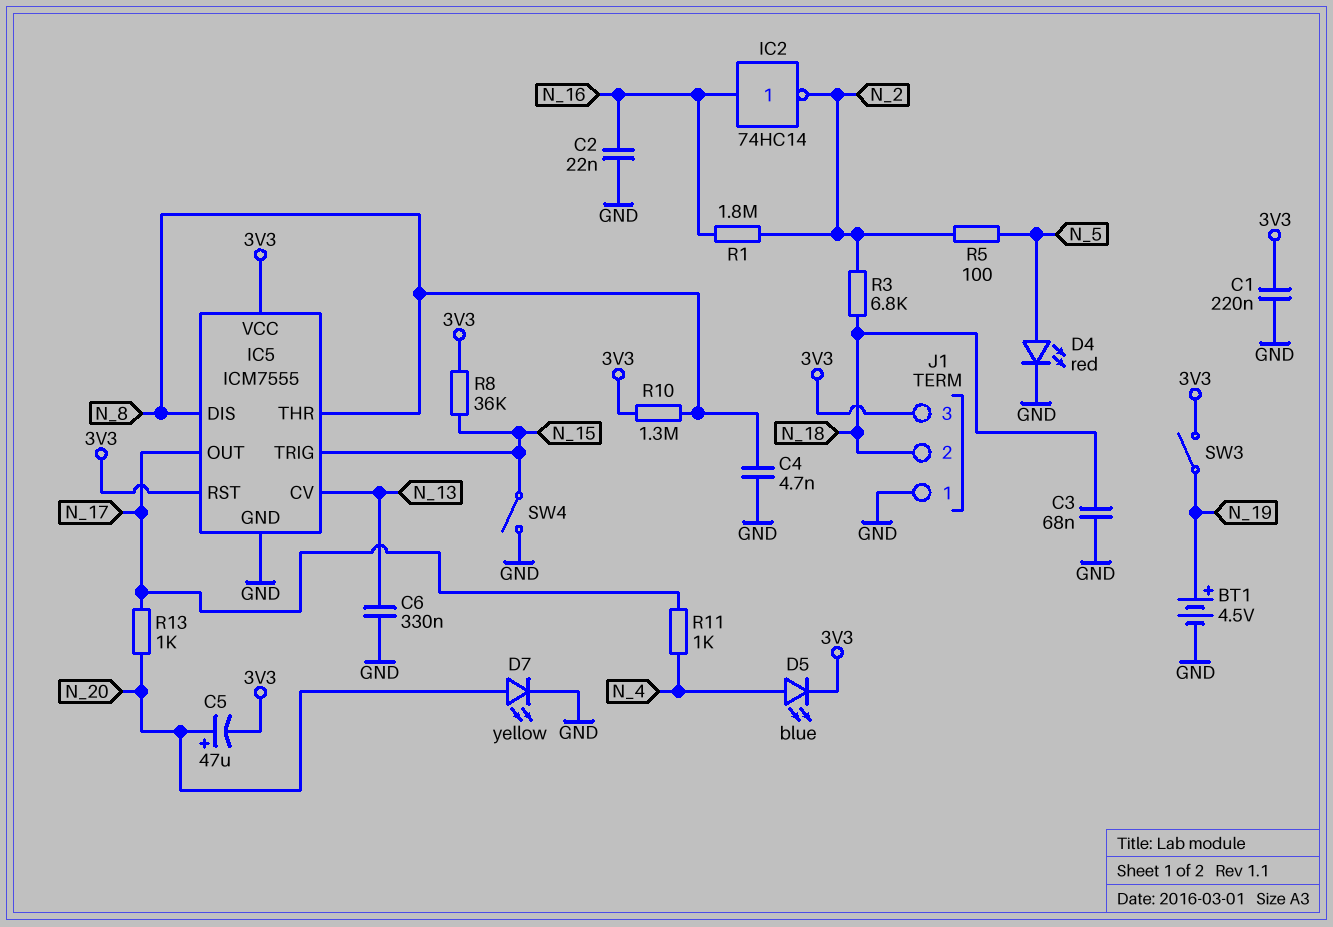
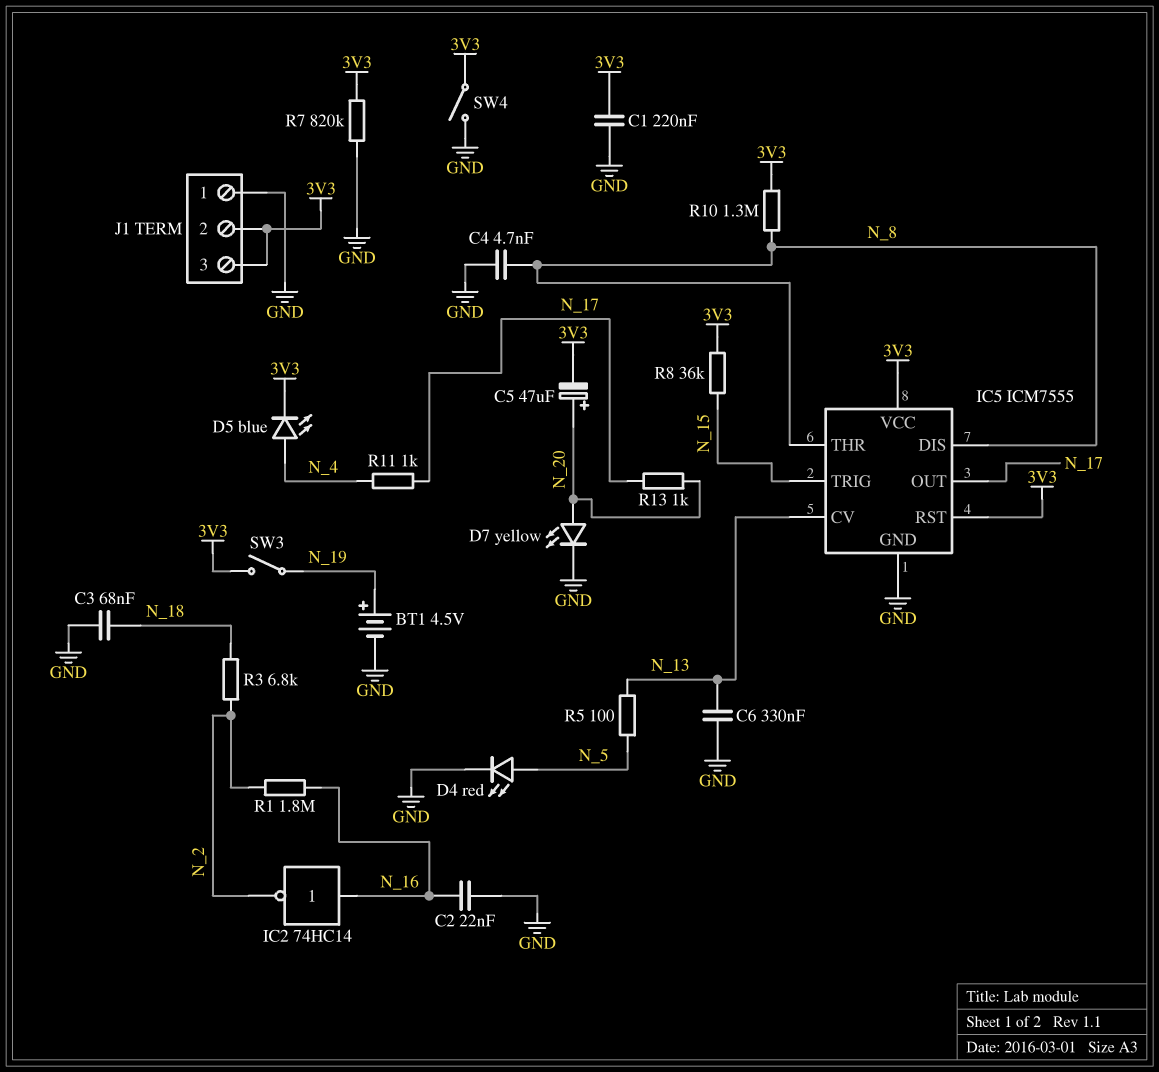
J1 pin 2: N_18 -> 3V3
R5: 100 (N_2, N_5) -> 100 (N_5, N_13)
R7: none -> 820k (3V3, GND)
SW4: switch (GND, N_15) -> switch (3V3, GND)

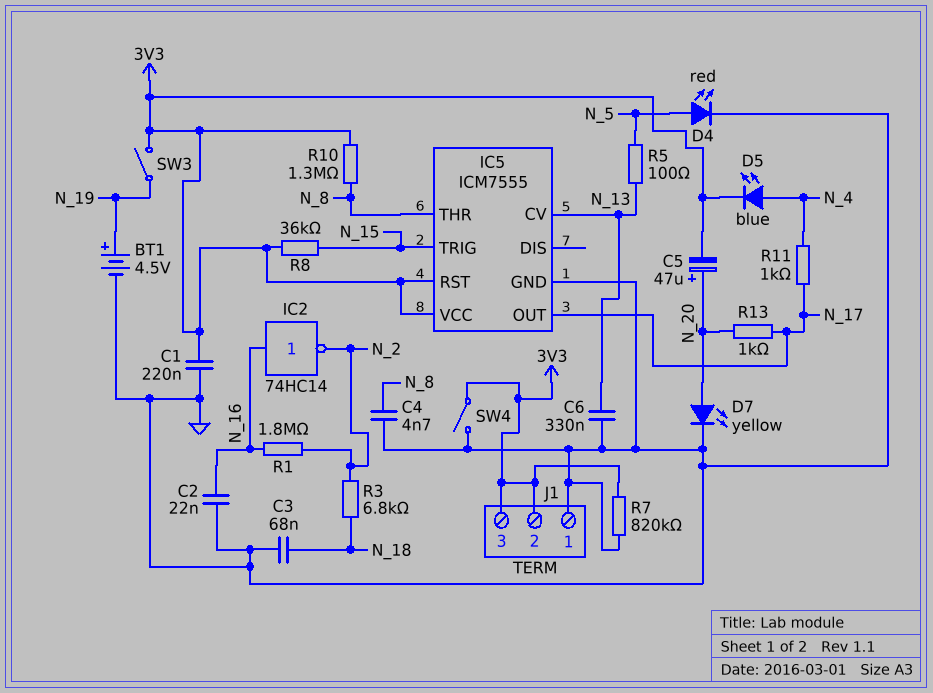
IC5 pin DIS: N_8 -> none

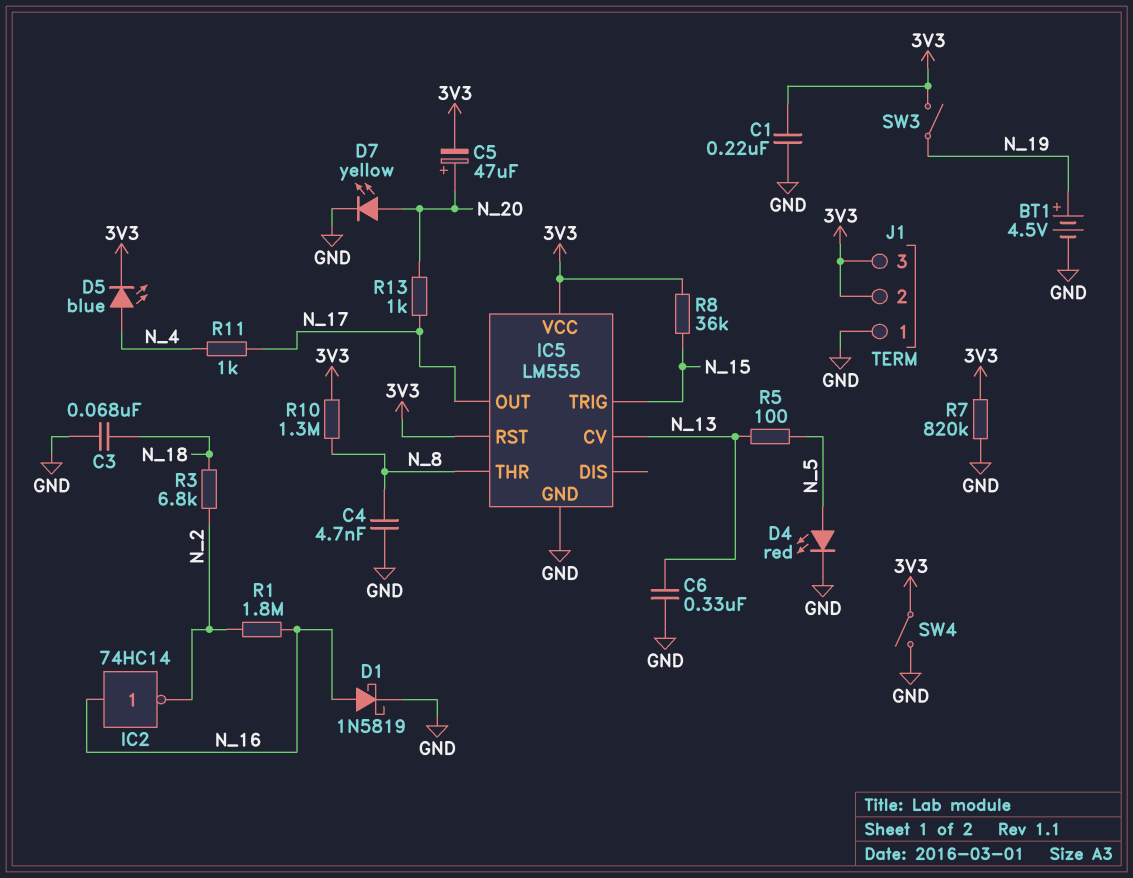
C2: 22nF (GND, N_16) -> none
D1: none -> schottky 1N5819 (A N_16, K GND)
IC5: ICM7555 -> LM555

